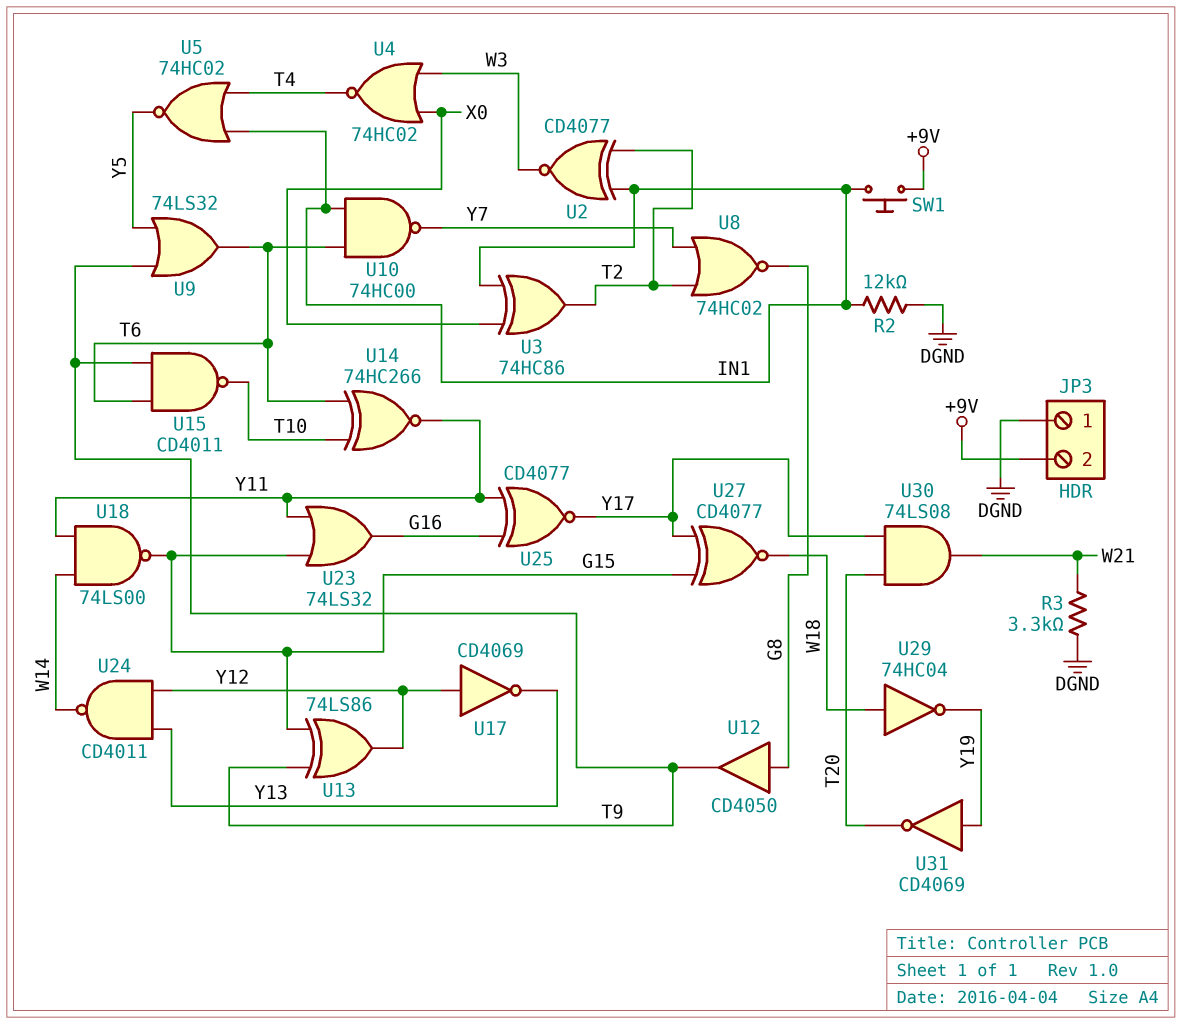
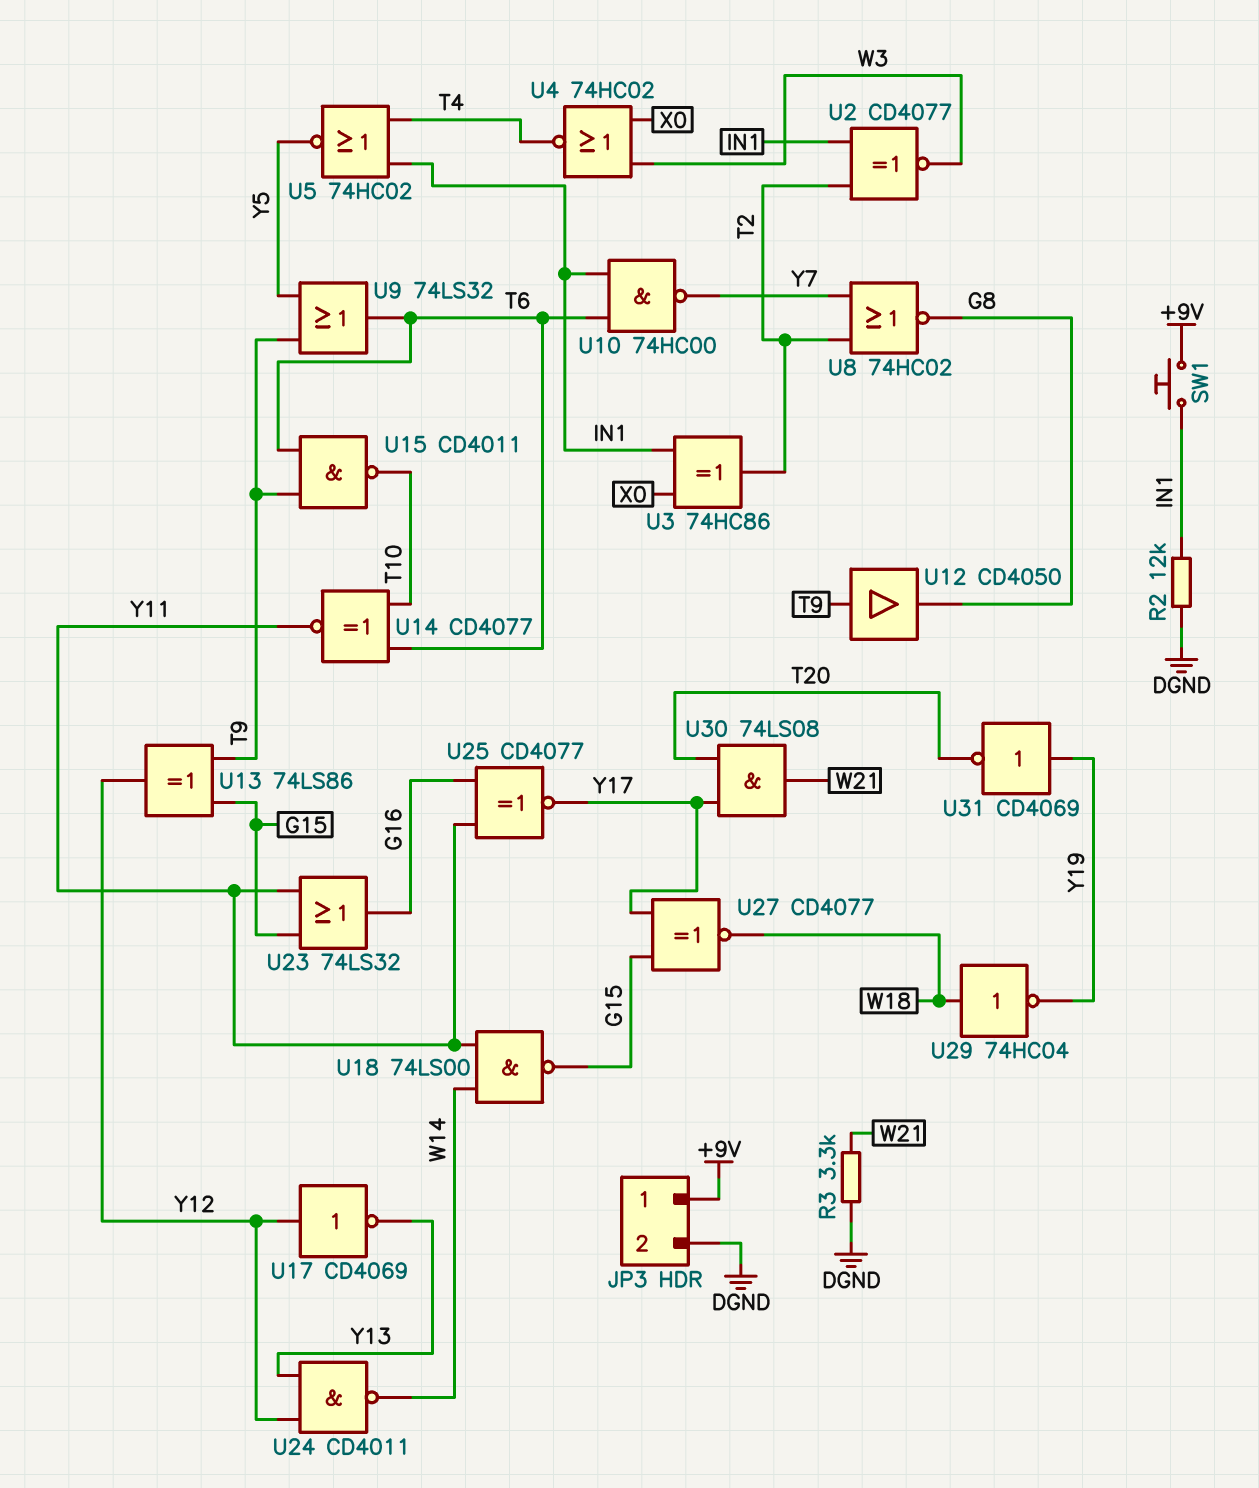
JP3 pin 1: DGND -> +9V
JP3 pin 2: +9V -> DGND
U12: buffer CD4050 (in G8, out T9) -> buffer CD4050 (in T9, out G8)
U14: XNOR 74HC266 (in T6, in T10, out Y11) -> XNOR CD4077 (in T6, in T10, out Y11)

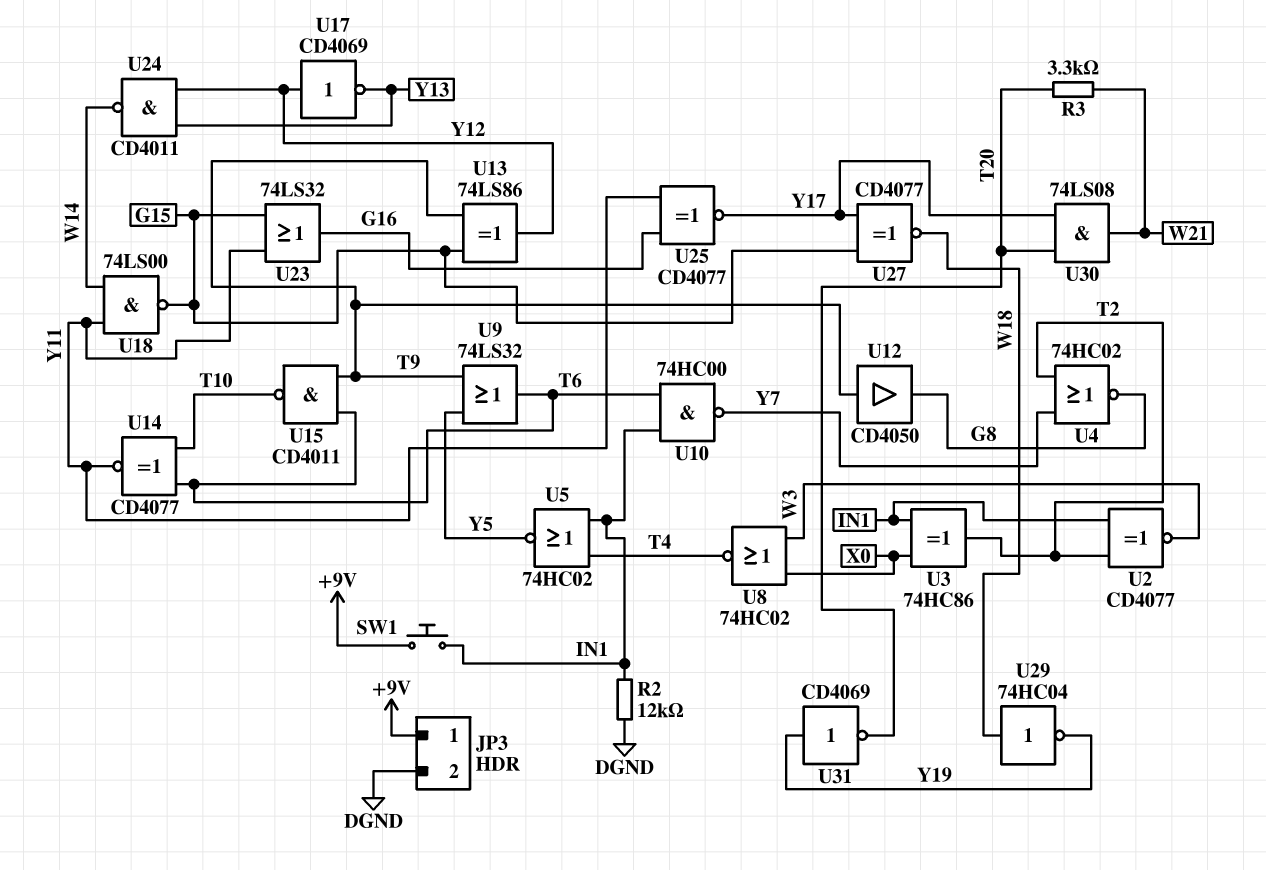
R3: 3.3k (DGND, W21) -> 3.3k (T20, W21)
U4: NOR 74HC02 (in W3, in X0, out T4) -> NOR 74HC02 (in T2, in Y7, out G8)
U8: NOR 74HC02 (in T2, in Y7, out G8) -> NOR 74HC02 (in W3, in X0, out T4)

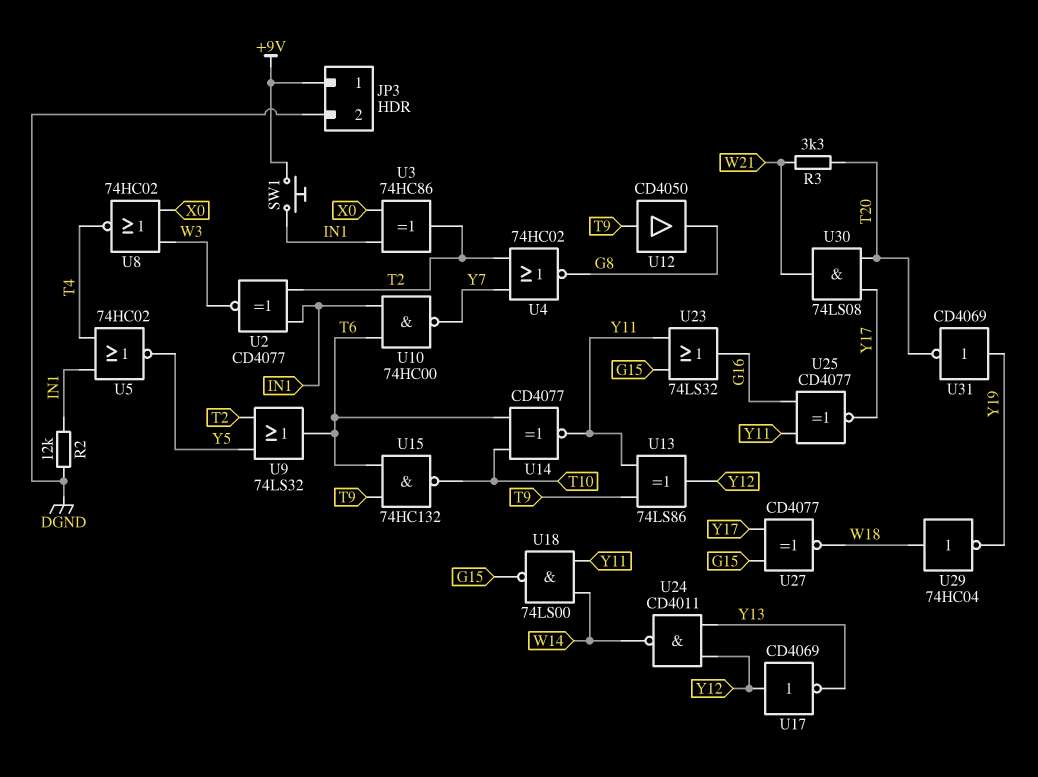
U9: OR 74LS32 (in T9, in Y5, out T6) -> OR 74LS32 (in T2, in Y5, out T6)
U13: XOR 74LS86 (in G15, in T9, out Y12) -> XOR 74LS86 (in T9, in Y11, out Y12)
U15: NAND CD4011 (in T6, in T9, out T10) -> NAND 74HC132 (in T6, in T9, out T10)

